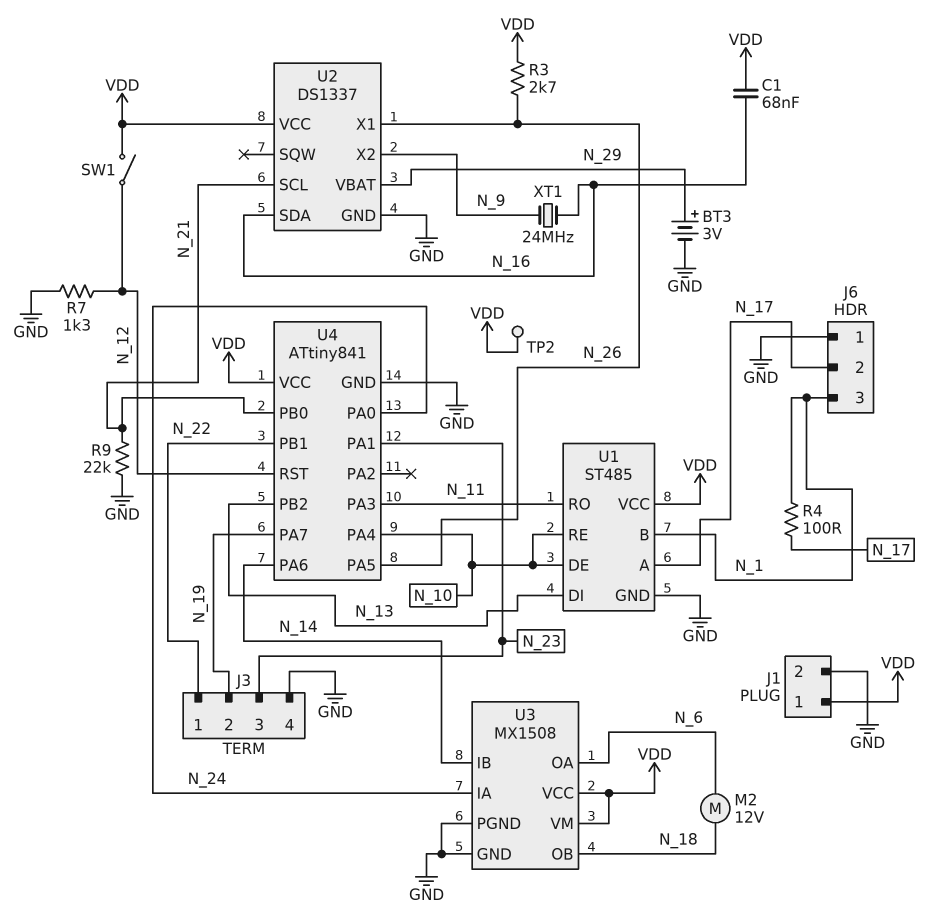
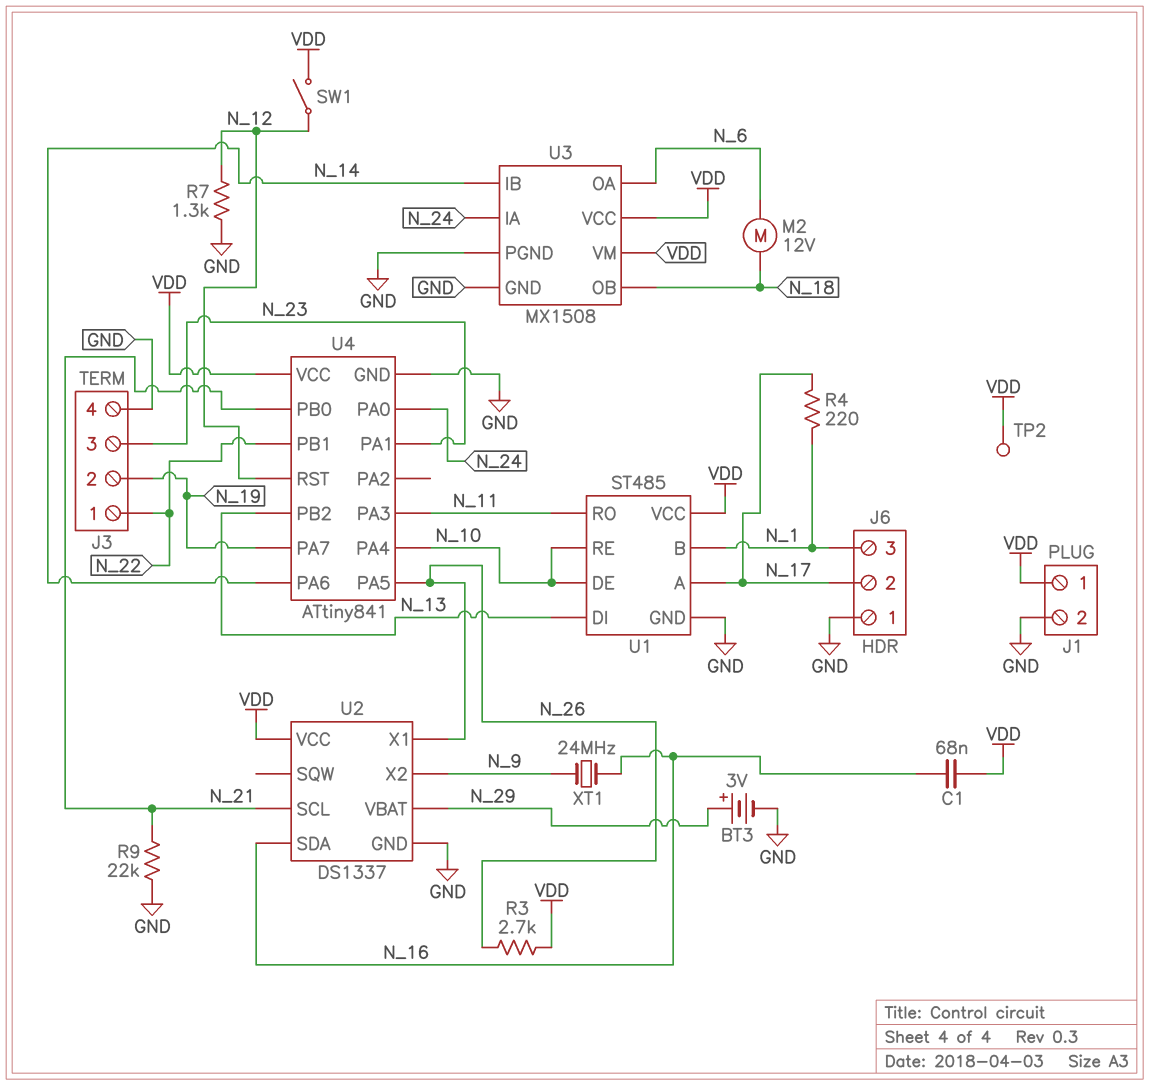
R4: 100 (N_1, N_17) -> 220 (N_1, N_17)

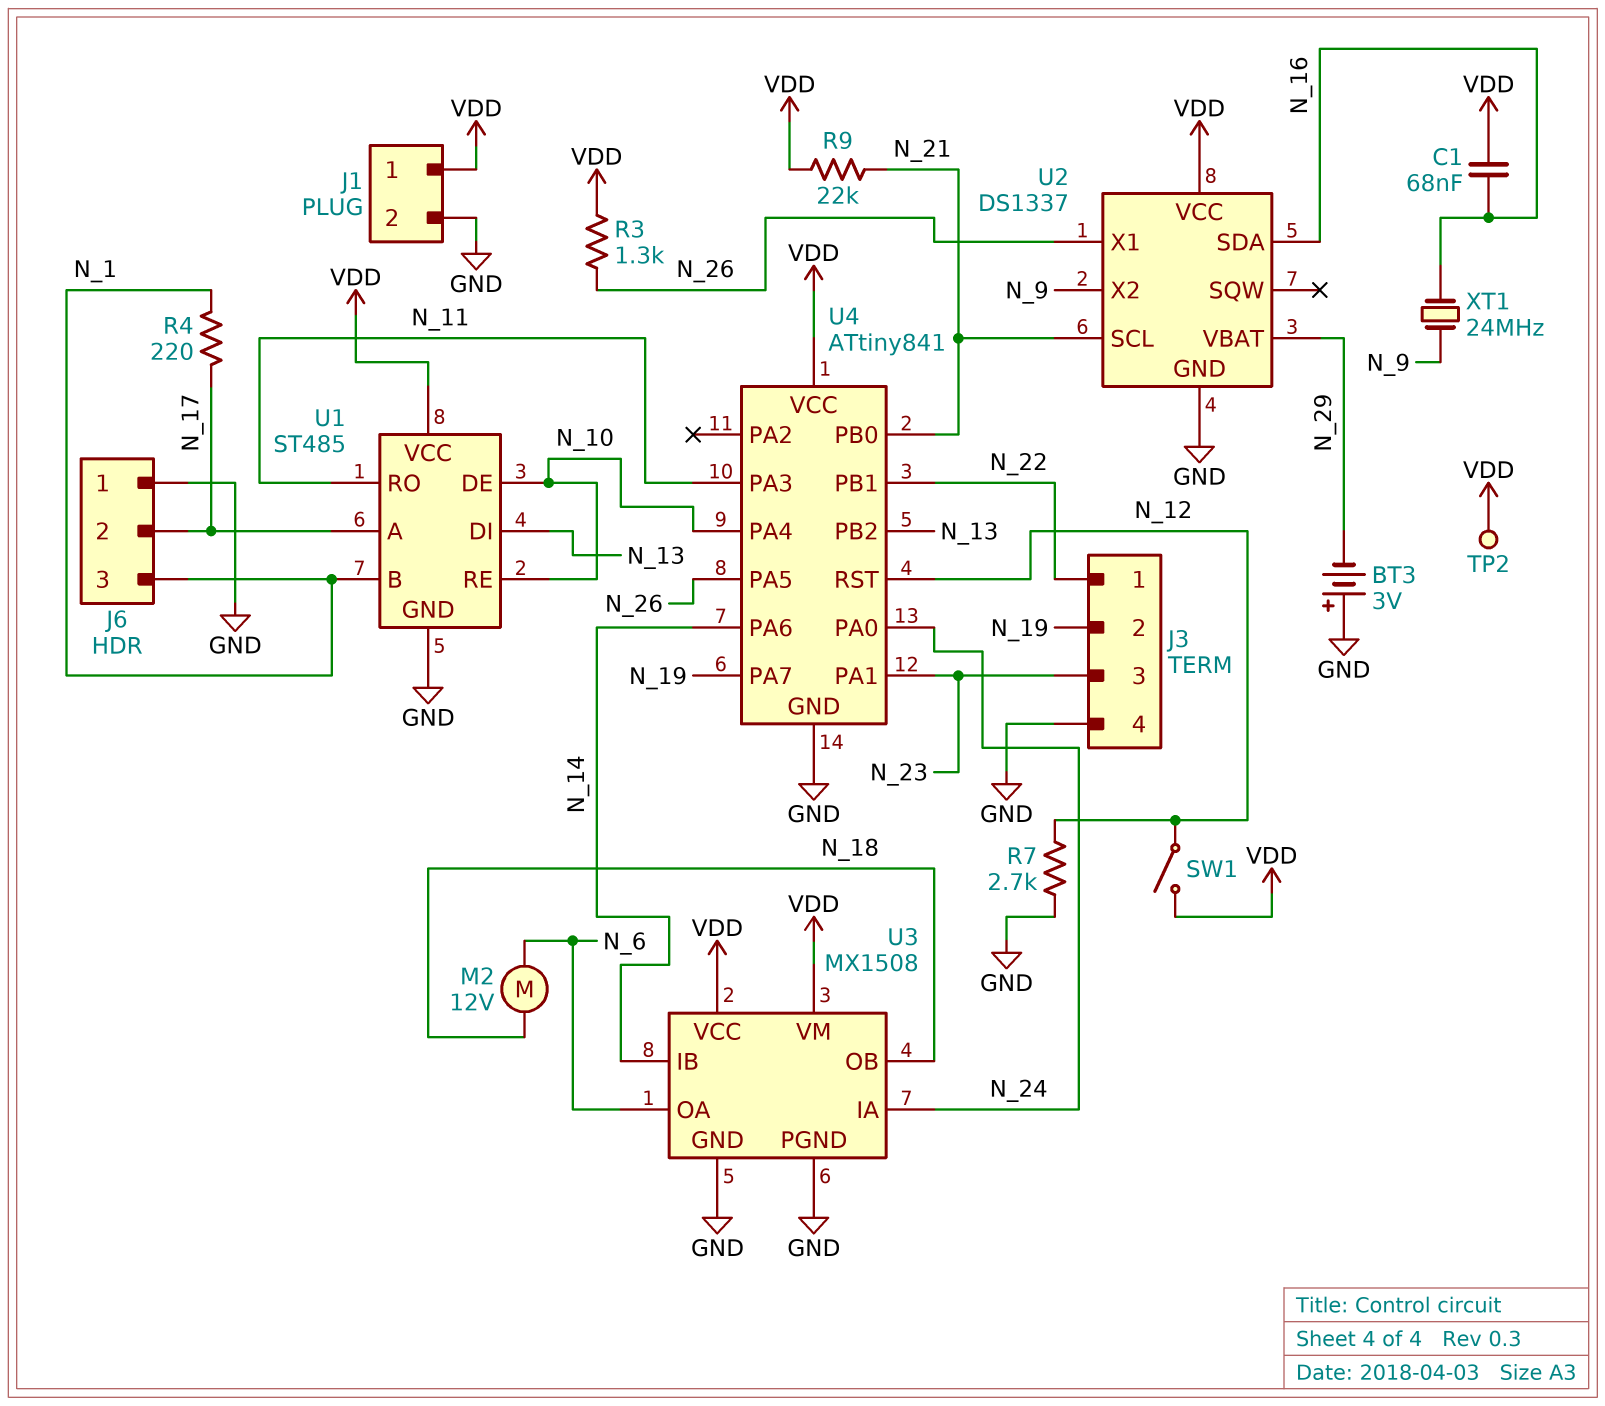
BT3: 3V (plus N_29, minus GND) -> 3V (plus GND, minus N_29)
R3: 2.7k (N_26, VDD) -> 1.3k (N_26, VDD)
R7: 1.3k (GND, N_12) -> 2.7k (GND, N_12)
R9: 22k (GND, N_21) -> 22k (N_21, VDD)

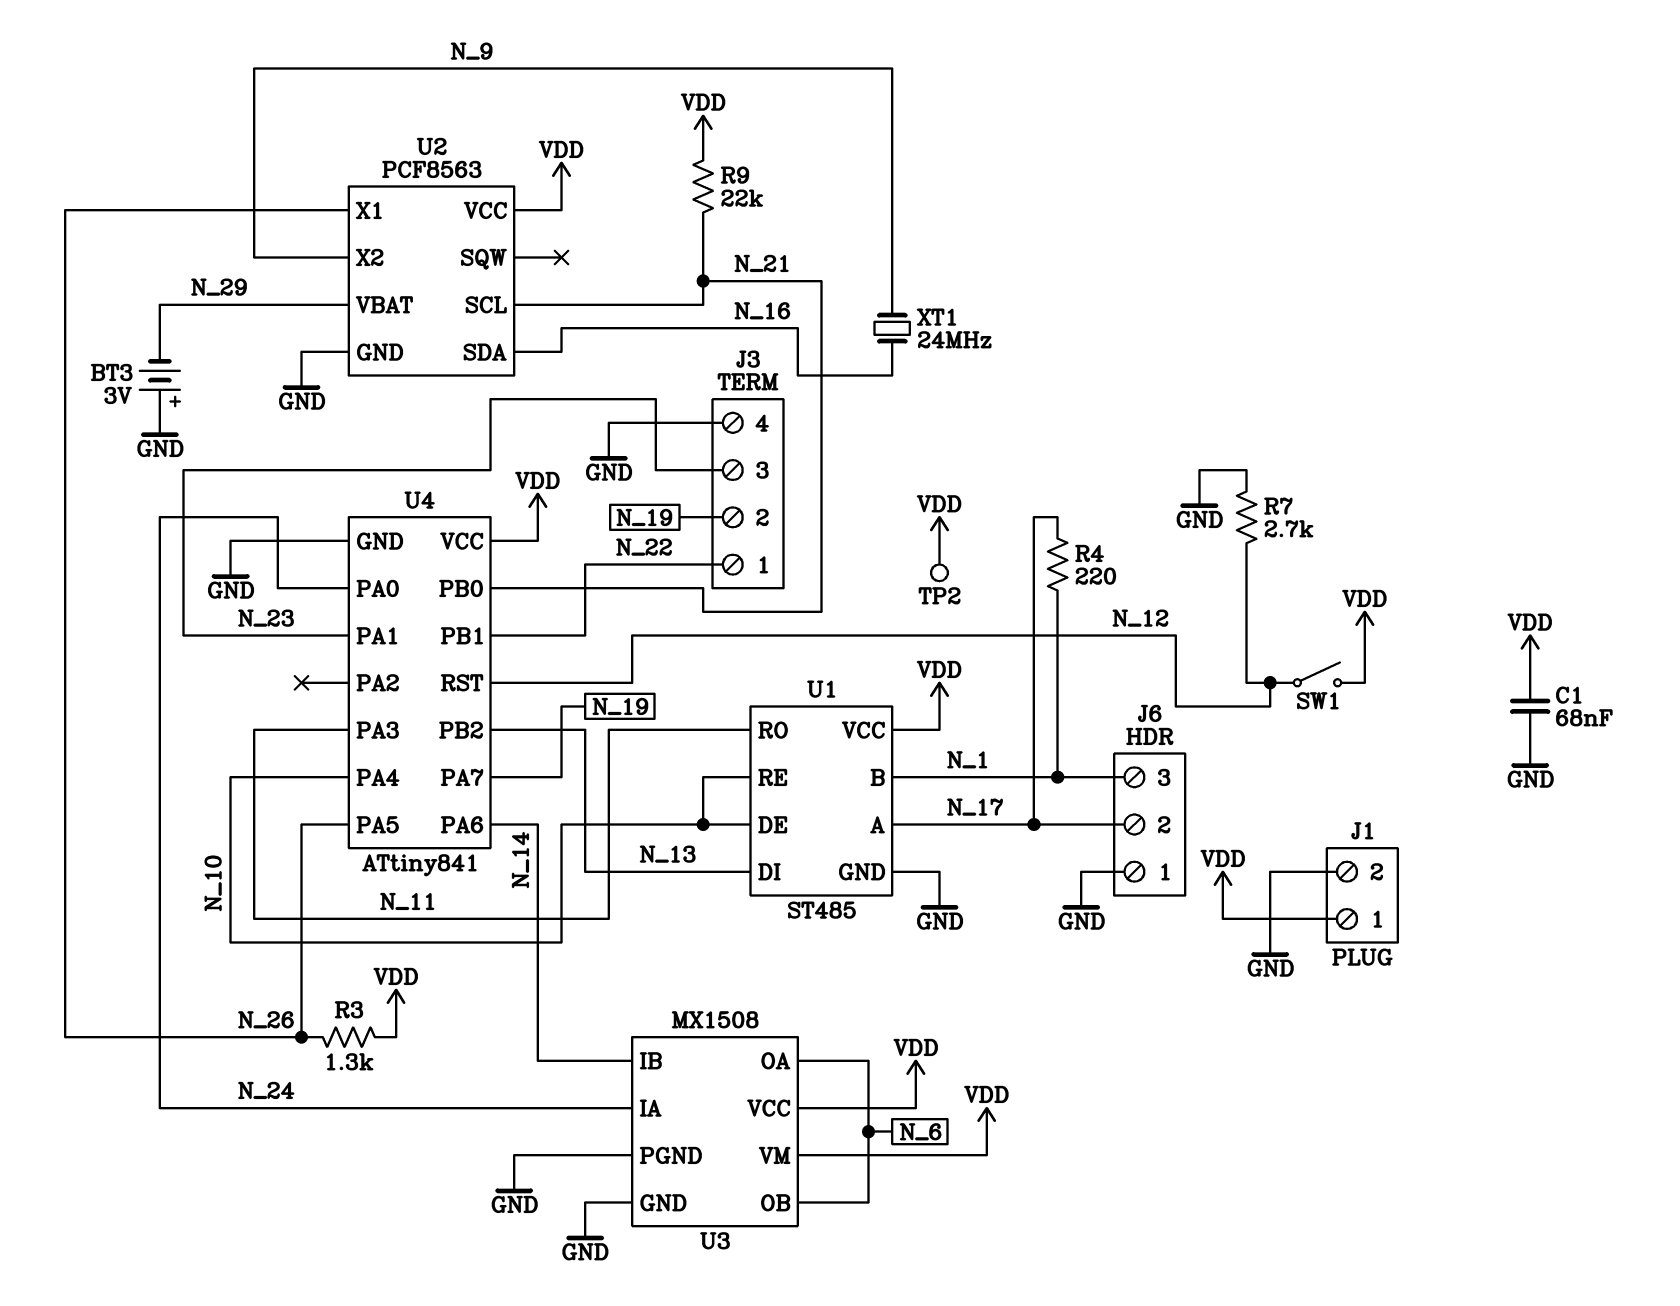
C1: 68nF (N_16, VDD) -> 68nF (GND, VDD)
M2: motor 12V (N_6, N_18) -> none
U2: DS1337 -> PCF8563
U3 pin OB: N_18 -> N_6

